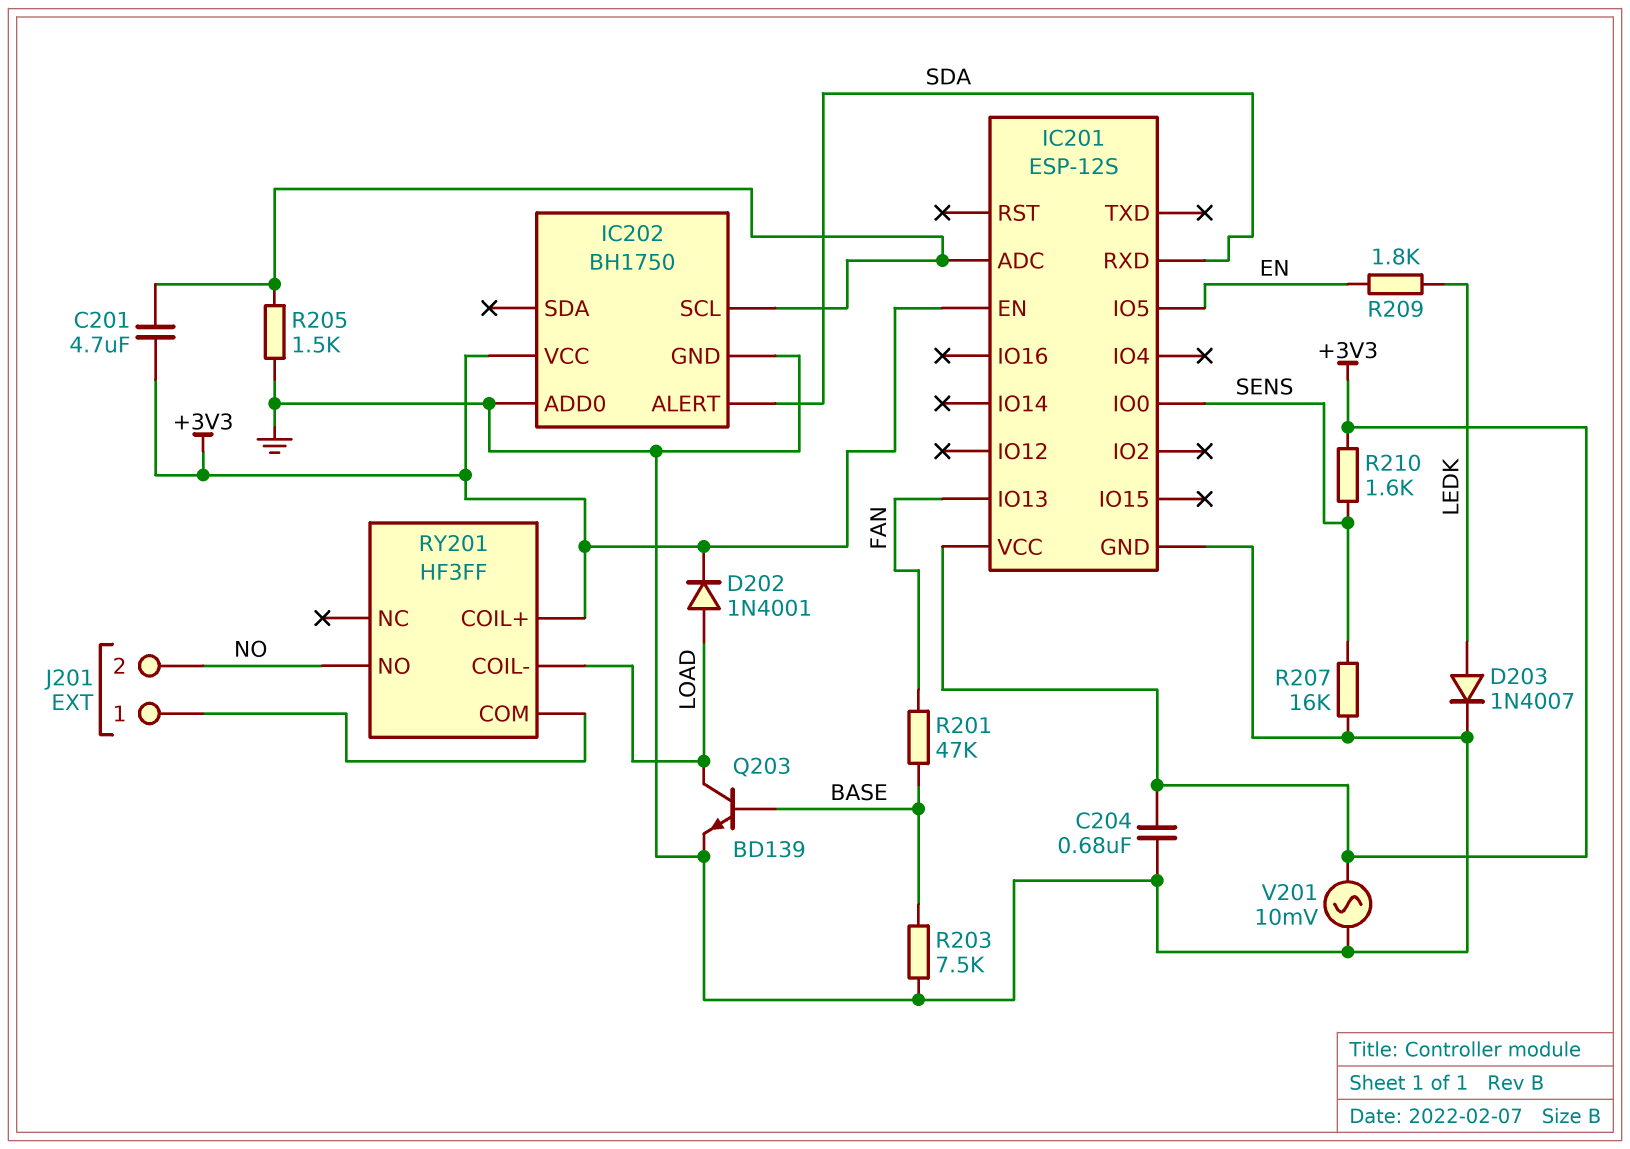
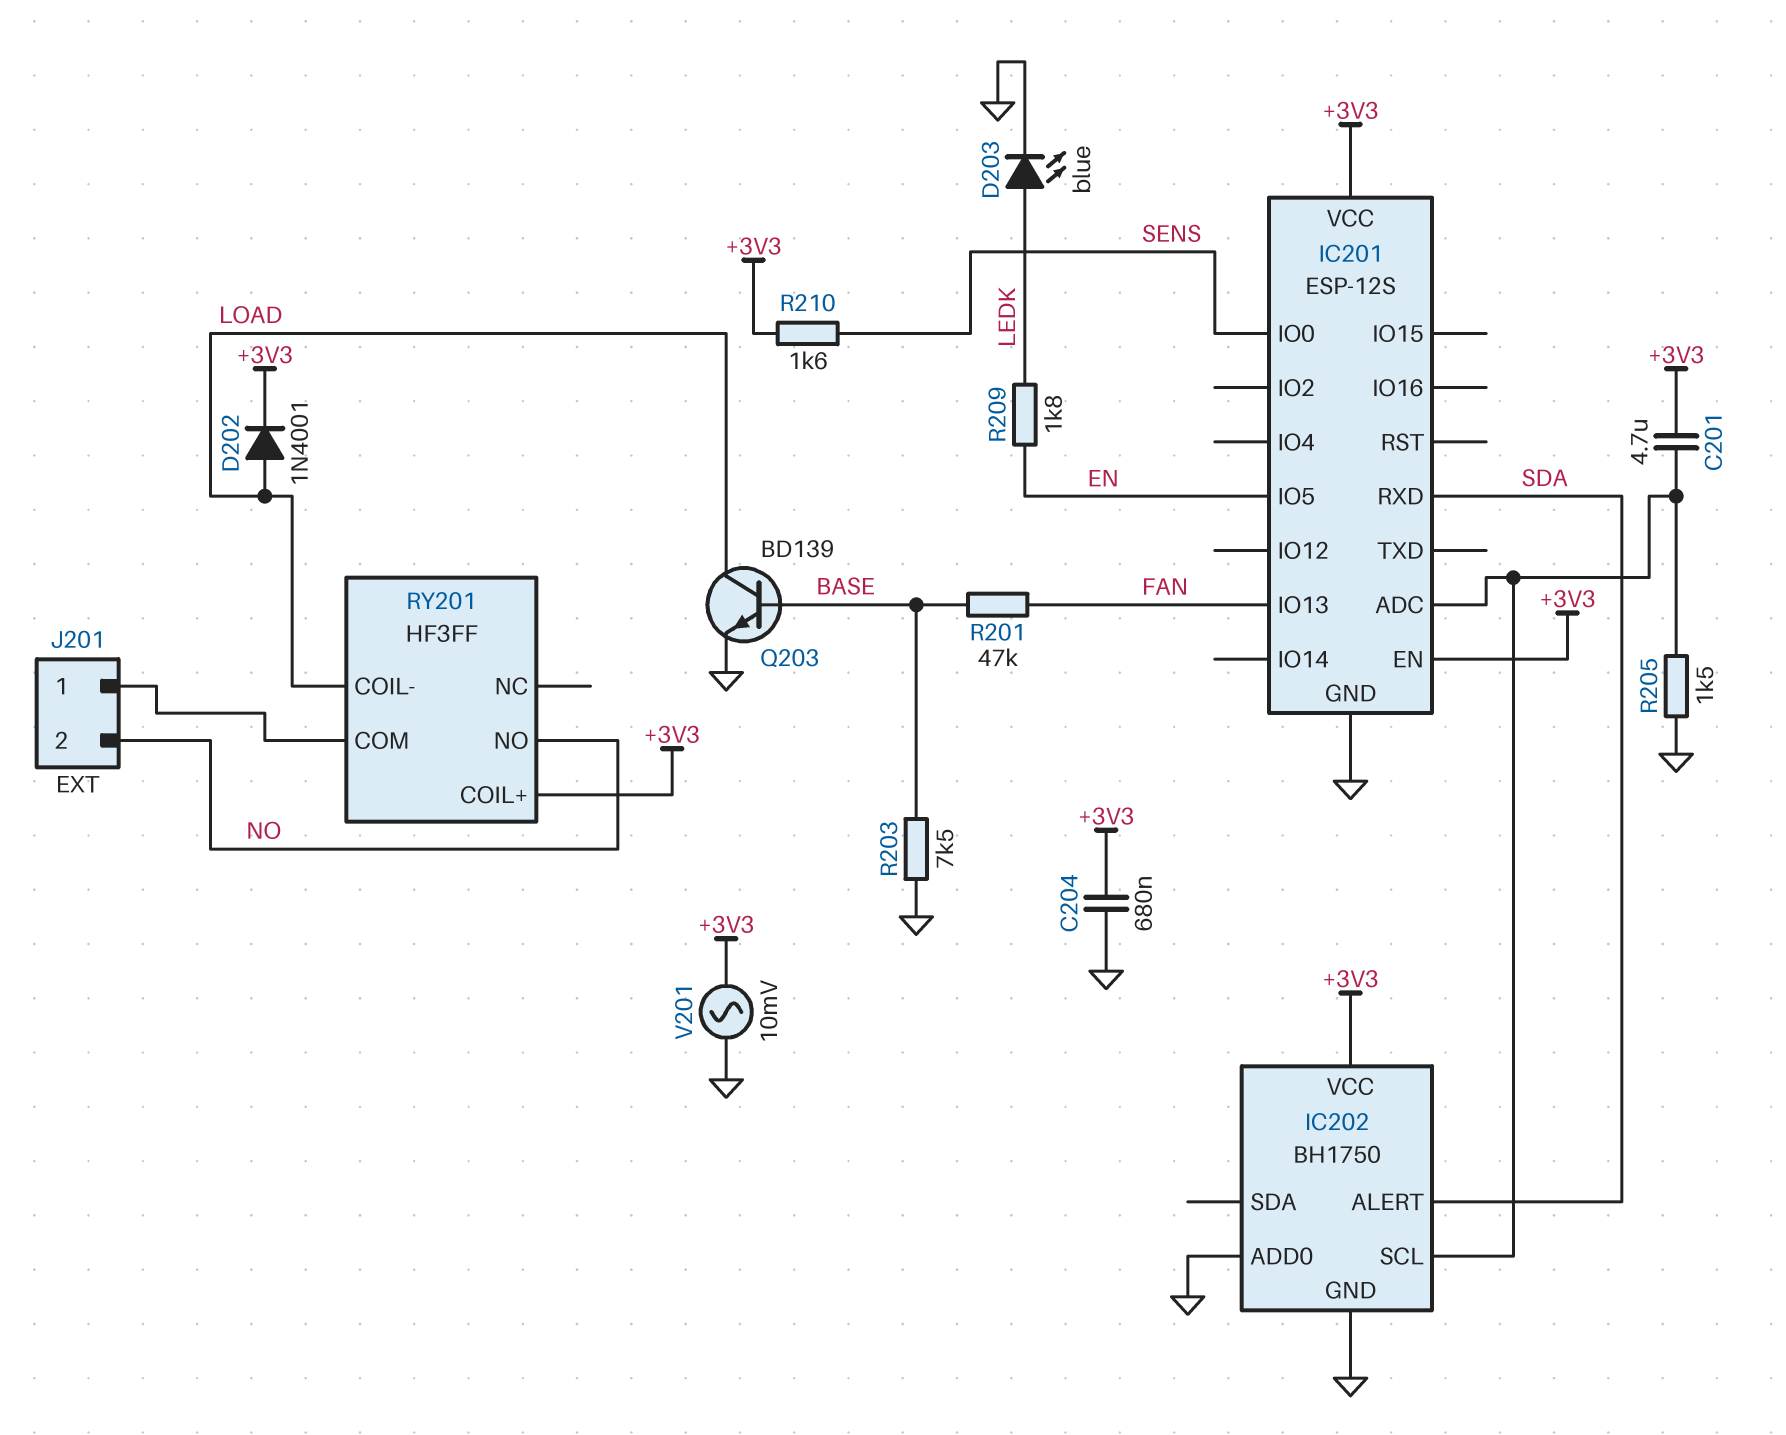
D203: diode 1N4007 (A LEDK, K GND) -> LED blue (A LEDK, K GND)
R207: 16k (GND, SENS) -> none

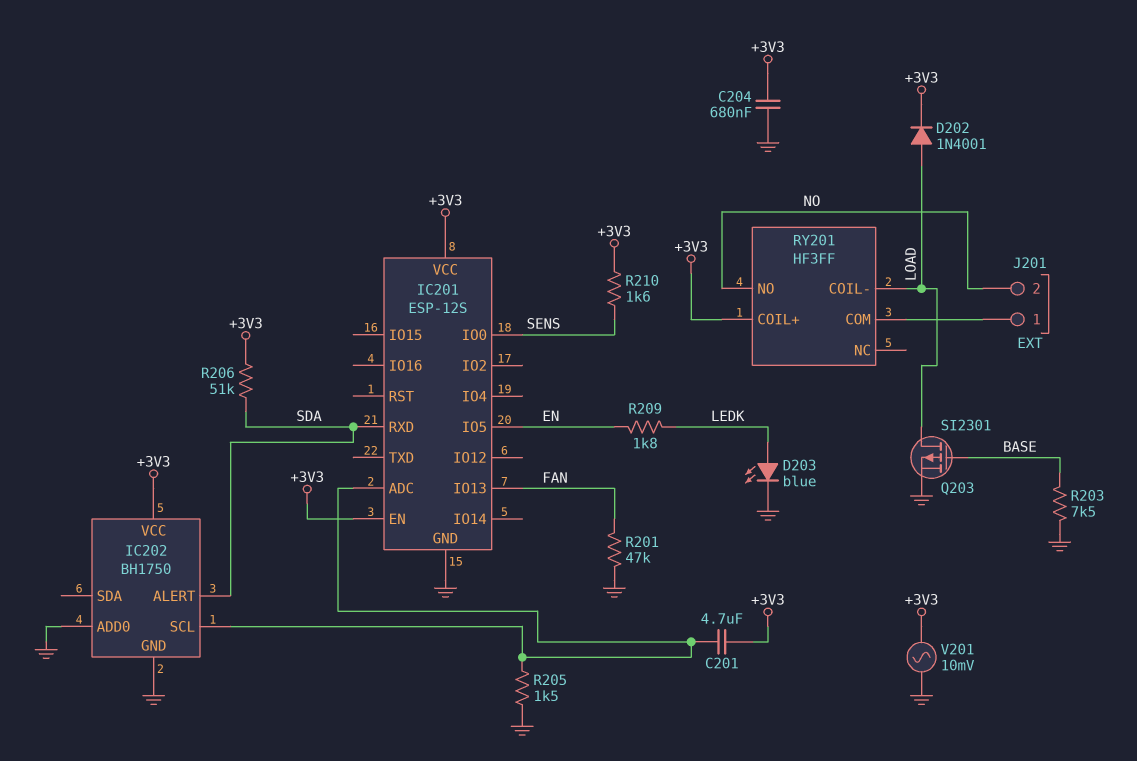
Q203: NPN BD139 (B BASE, C LOAD, E GND) -> PMOS SI2301 (G BASE, D LOAD, S GND)
R201: 47k (BASE, FAN) -> 47k (FAN, GND)
R206: none -> 51k (+3V3, SDA)

